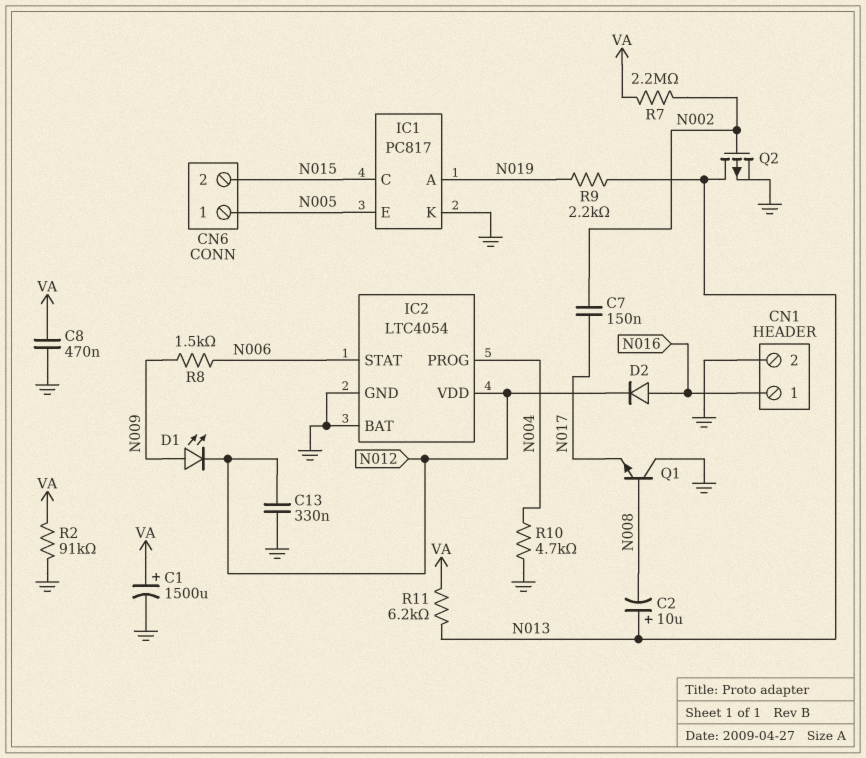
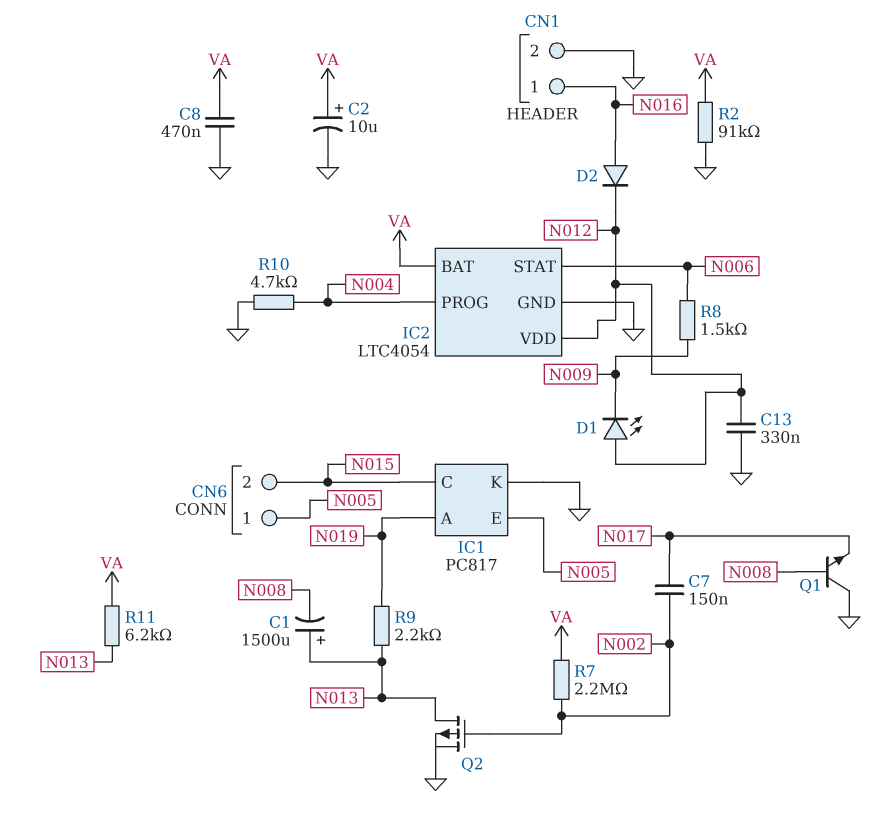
C1: 1500uF (plus VA, minus GND) -> 1500uF (plus N013, minus N008)
C2: 10uF (plus N013, minus N008) -> 10uF (plus VA, minus GND)
D1: LED (A N009, K N012) -> LED (A N012, K N009)
IC2 pin BAT: GND -> VA

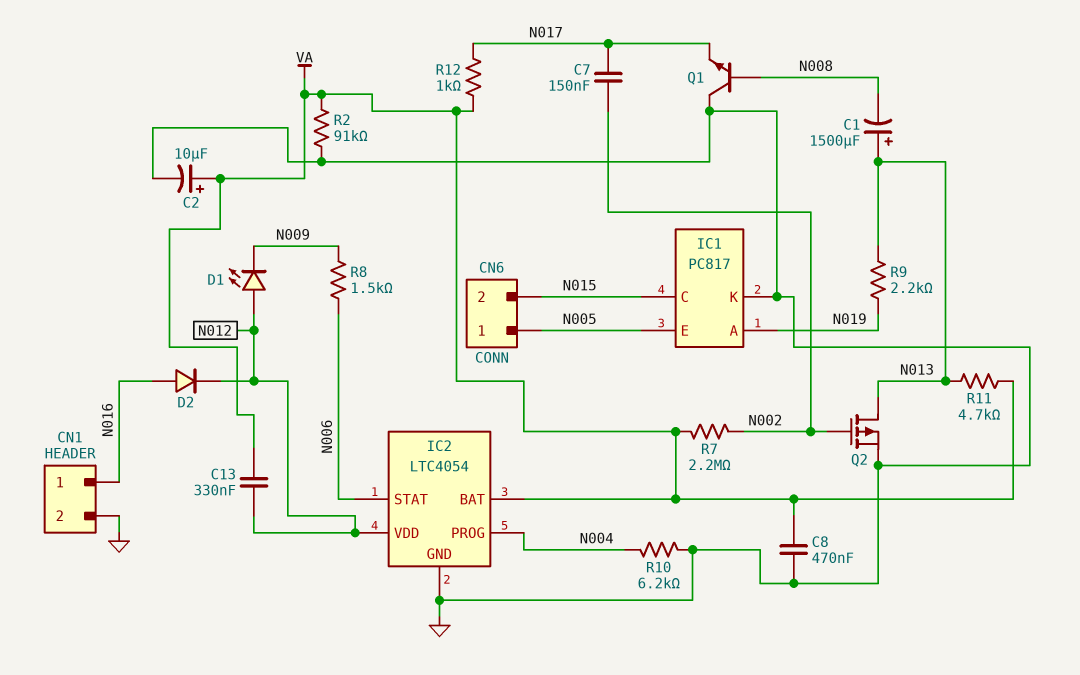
C13: 330nF (GND, N012) -> 330nF (N012, VA)
R10: 4.7k (GND, N004) -> 6.2k (GND, N004)
R11: 6.2k (N013, VA) -> 4.7k (N013, VA)
R12: none -> 1k (N017, VA)

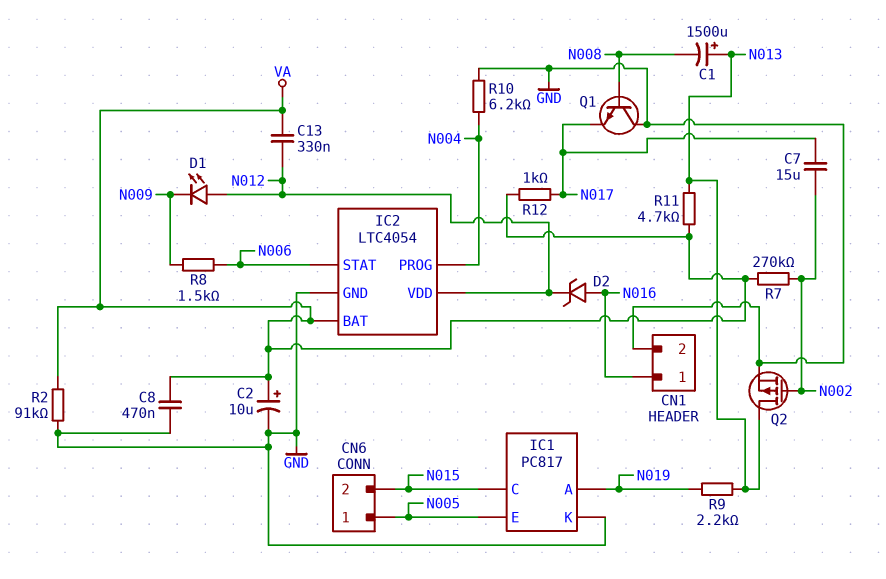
C7: 150nF (N002, N017) -> 15uF (N002, N017)
D2: diode (A N016, K N012) -> zener (A N016, K N012)
R7: 2.2M (N002, VA) -> 270k (N002, VA)

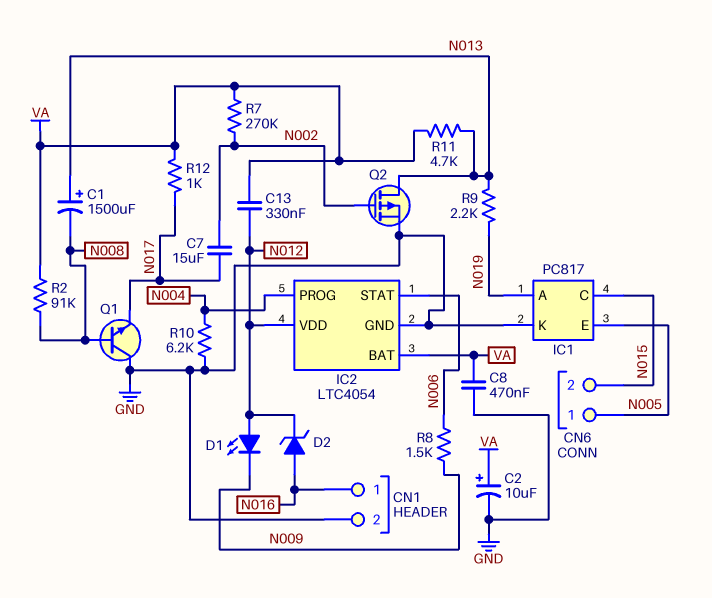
R2: 91k (GND, VA) -> 91k (N008, VA)

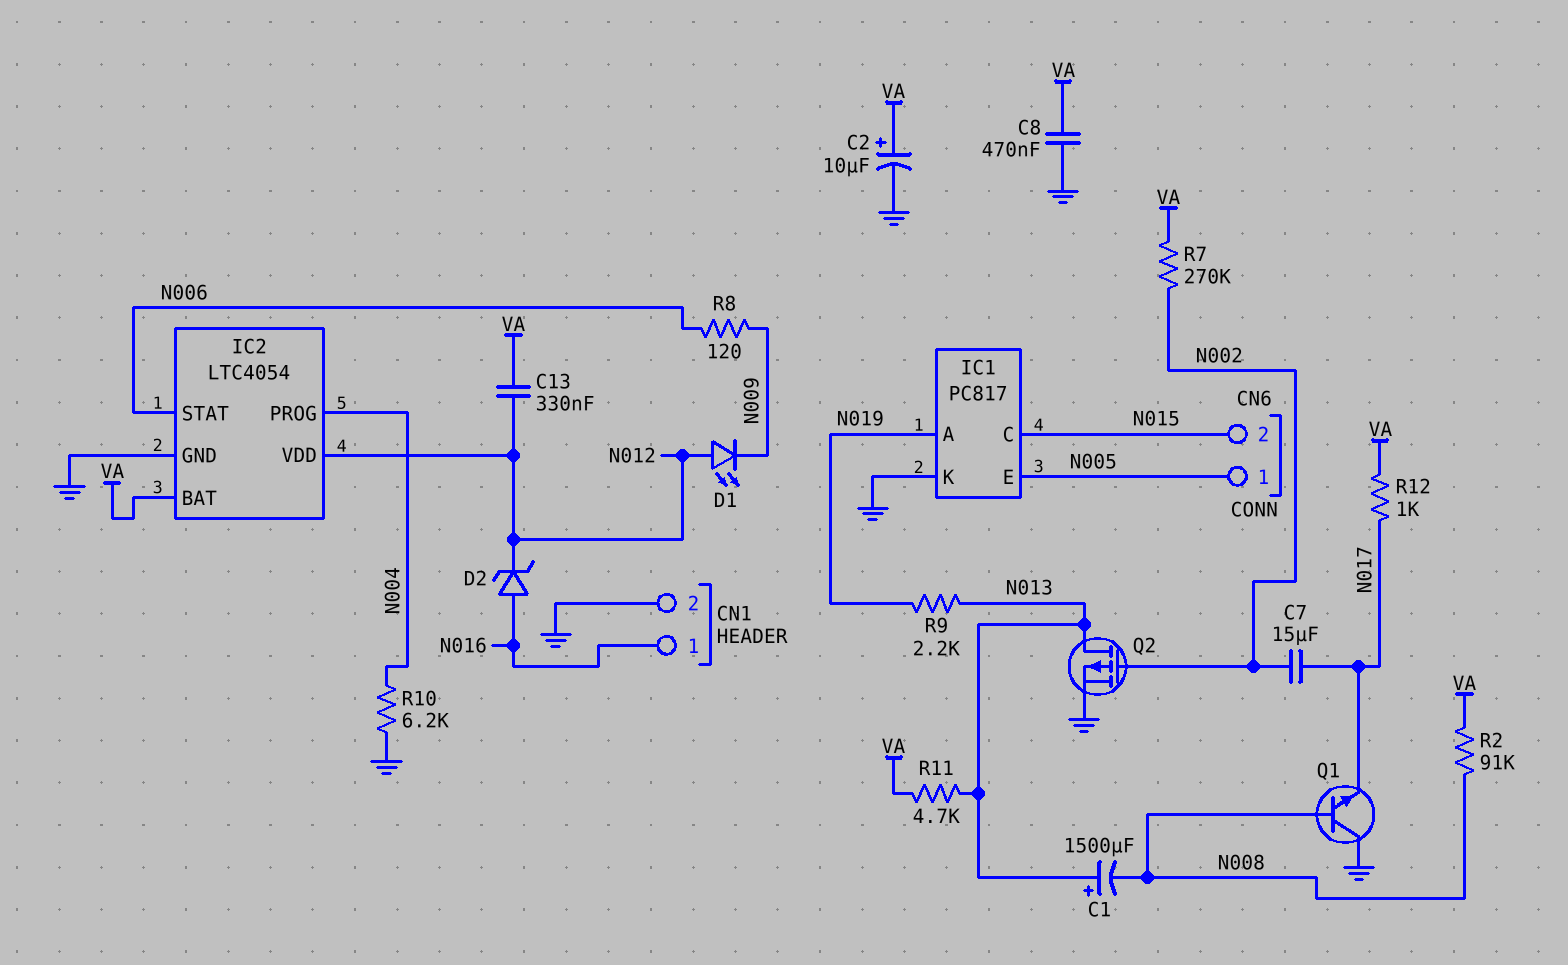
R8: 1.5k (N006, N009) -> 120 (N006, N009)

